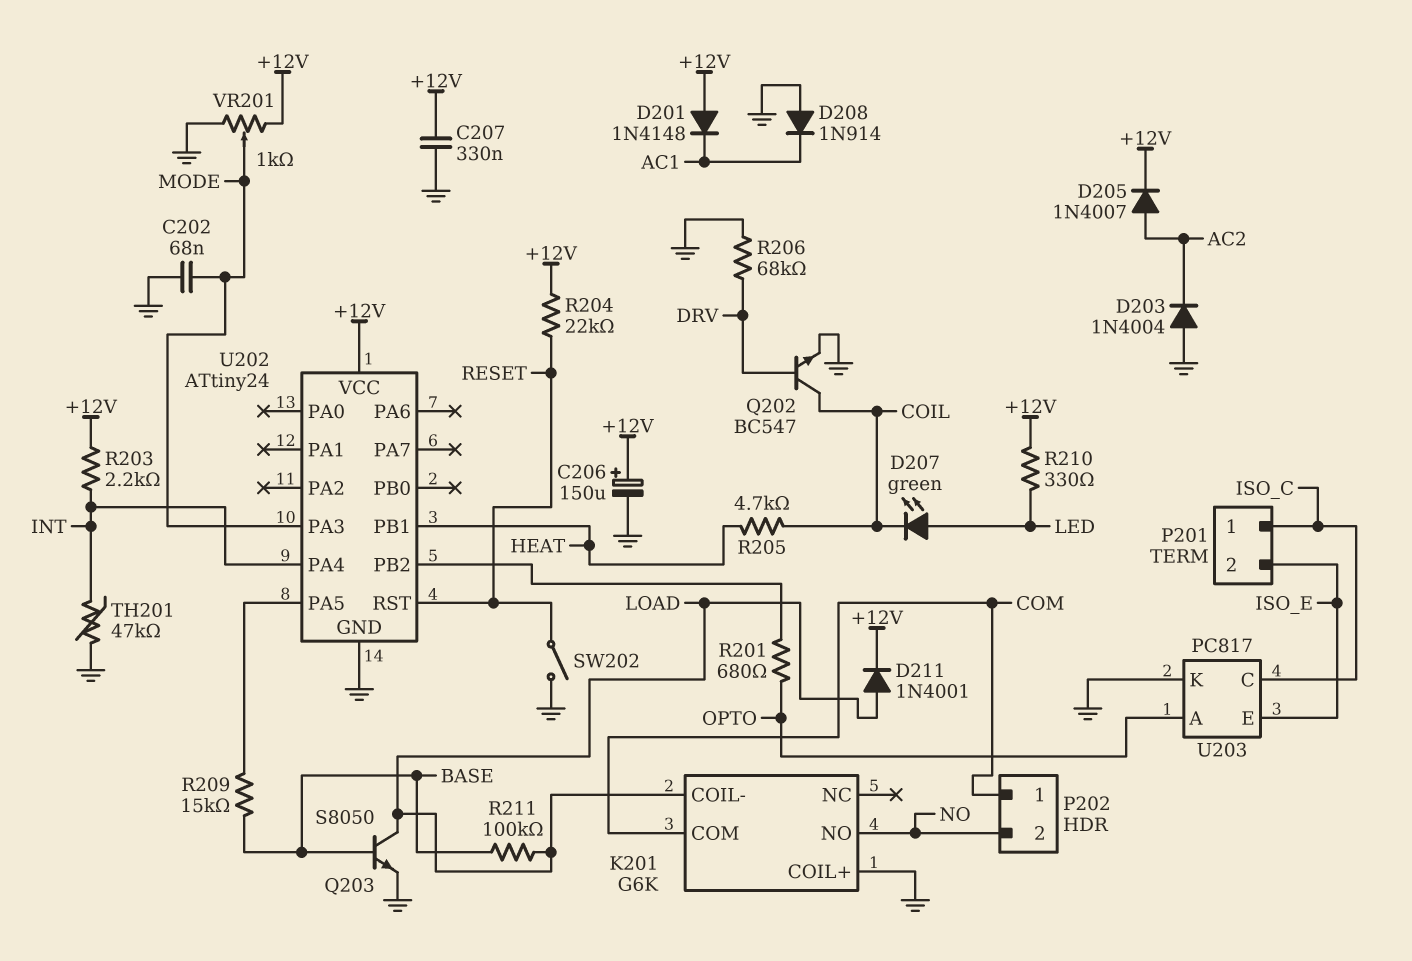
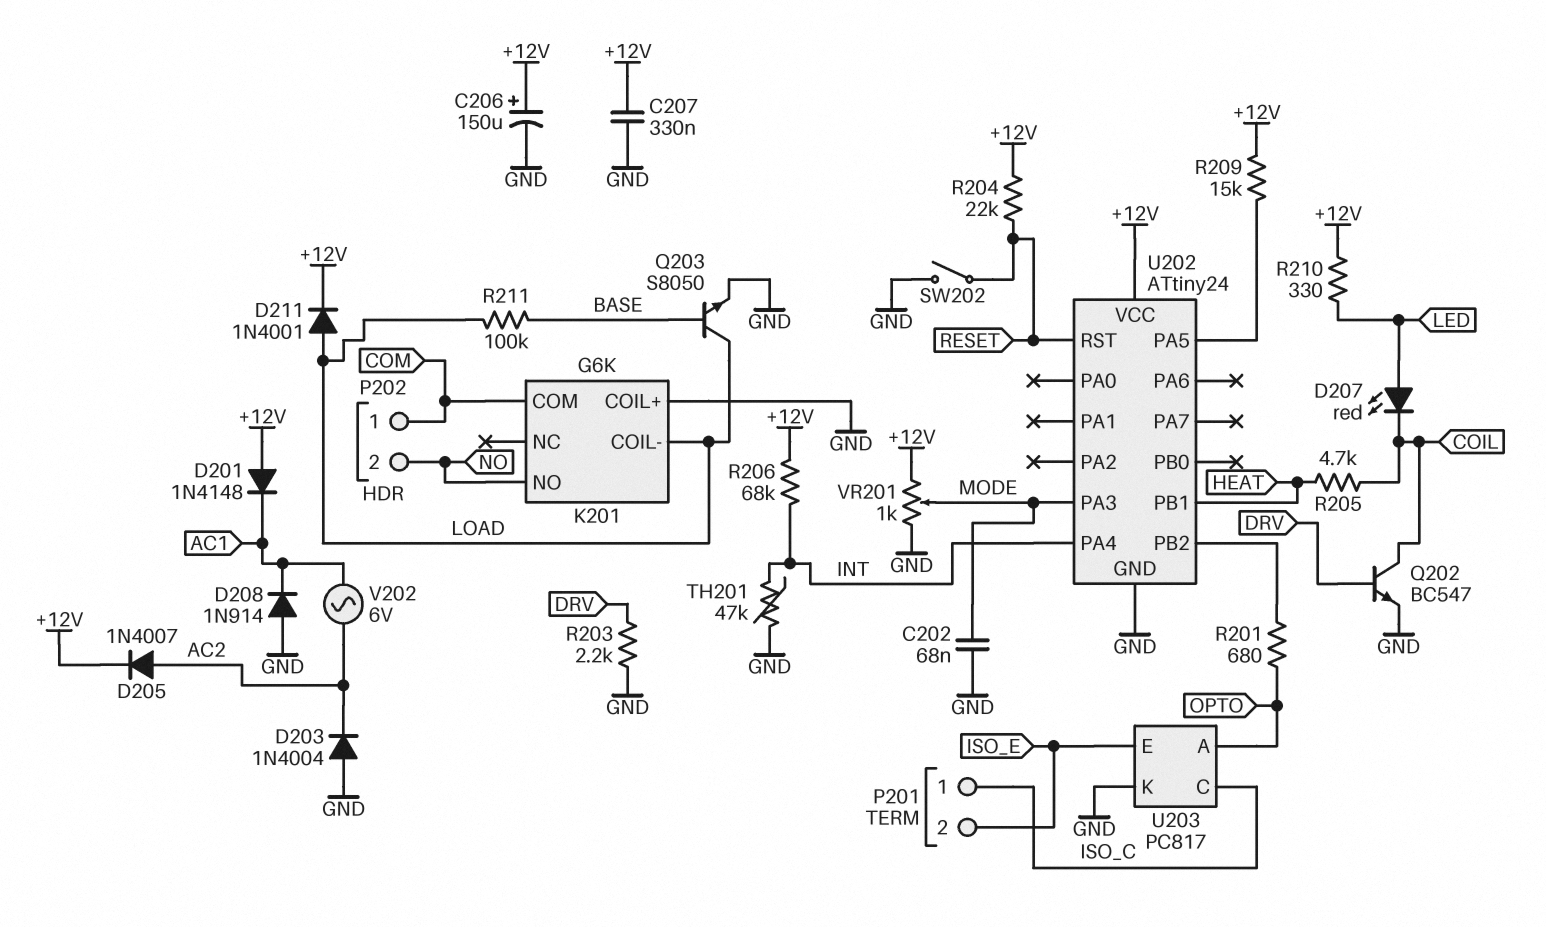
D207: LED green (A LED, K COIL) -> LED red (A LED, K COIL)
R203: 2.2k (+12V, INT) -> 2.2k (DRV, GND)
R206: 68k (DRV, GND) -> 68k (+12V, INT)
R209: 15k (BASE, U202/PA5) -> 15k (+12V, U202/PA5)
V202: none -> AC 6V (AC1, AC2)

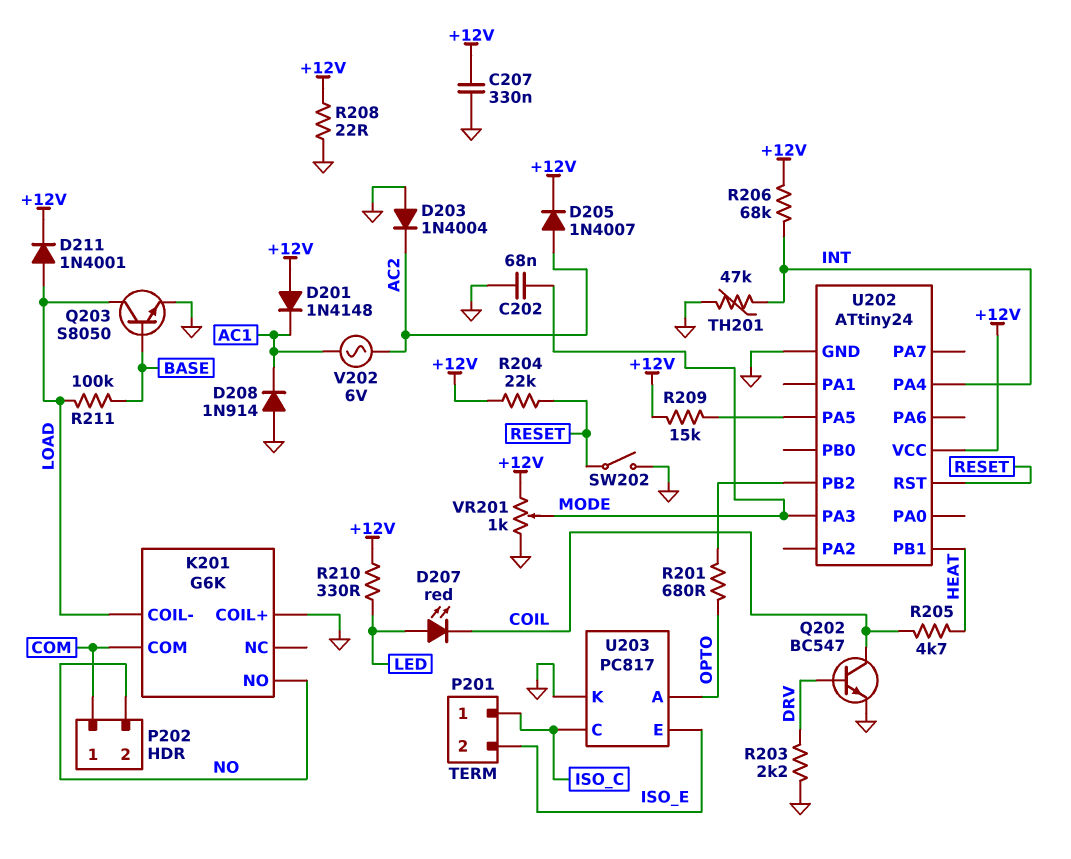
C206: 150uF (plus +12V, minus GND) -> none
R208: none -> 22 (+12V, GND)

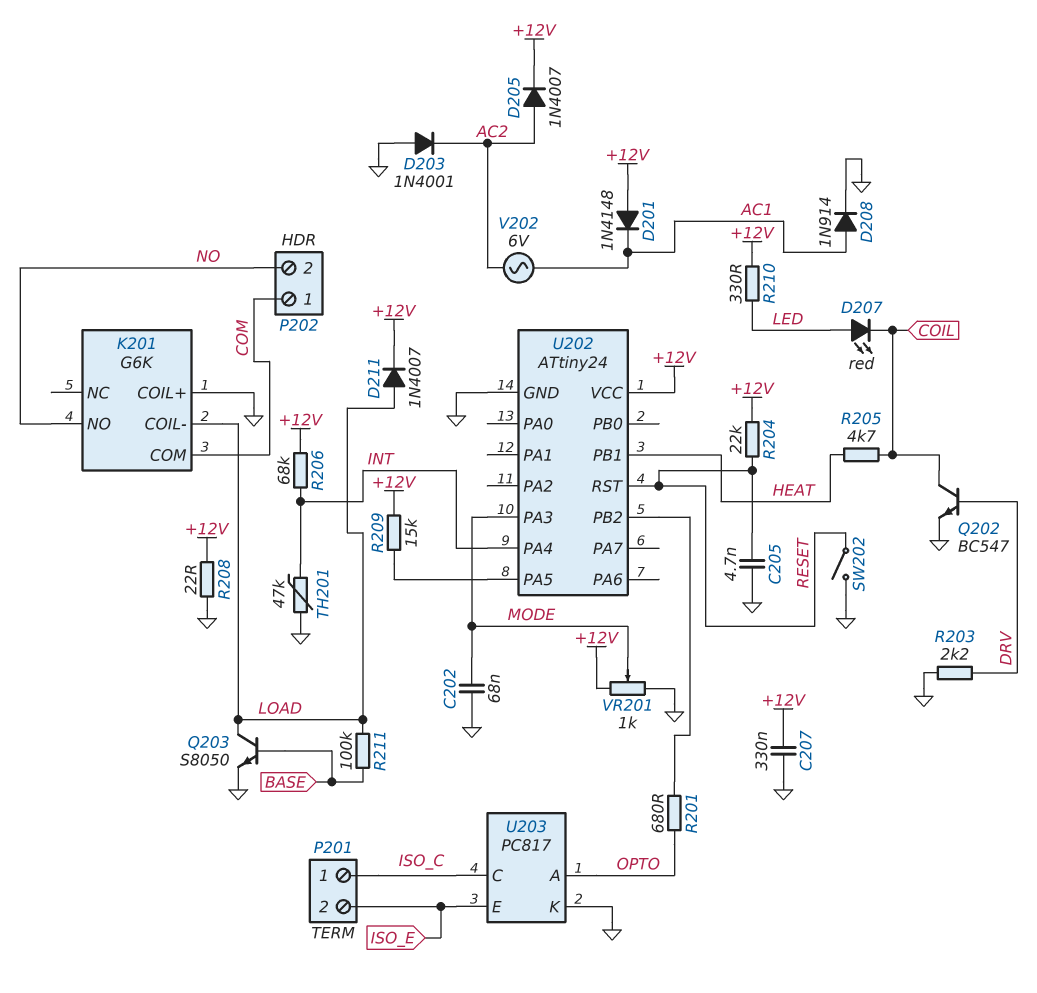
C205: none -> 4.7nF (GND, RESET)
D203: diode 1N4004 (A GND, K AC2) -> diode 1N4001 (A GND, K AC2)
D208: diode 1N914 (A GND, K AC1) -> diode 1N914 (A AC1, K GND)
D211: diode 1N4001 (A LOAD, K +12V) -> diode 1N4007 (A LOAD, K +12V)

